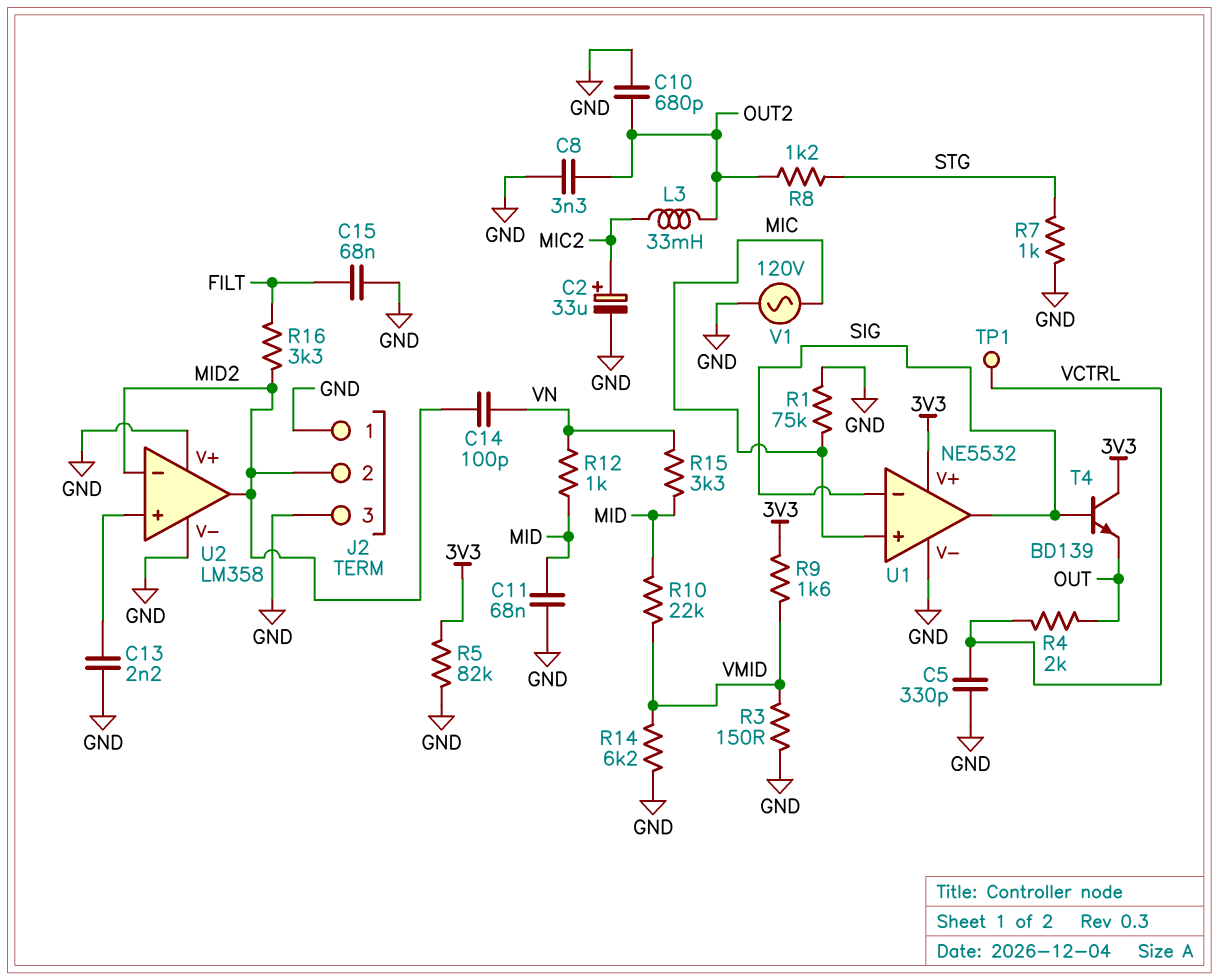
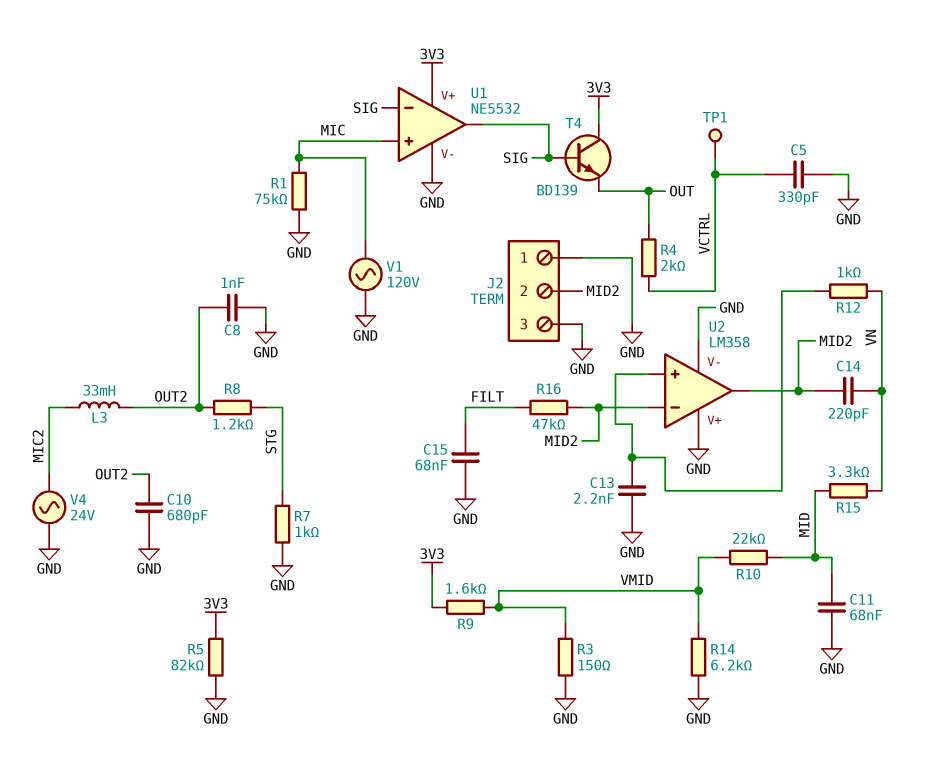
C2: 33uF (plus MIC2, minus GND) -> none
C8: 3.3nF (GND, OUT2) -> 1nF (GND, OUT2)
C14: 100pF (MID2, VN) -> 220pF (MID2, VN)
R12: 1k (MID, VN) -> 1k (U2/in+, VN)
R16: 3.3k (FILT, MID2) -> 47k (FILT, MID2)
V4: none -> AC 24V (GND, MIC2)

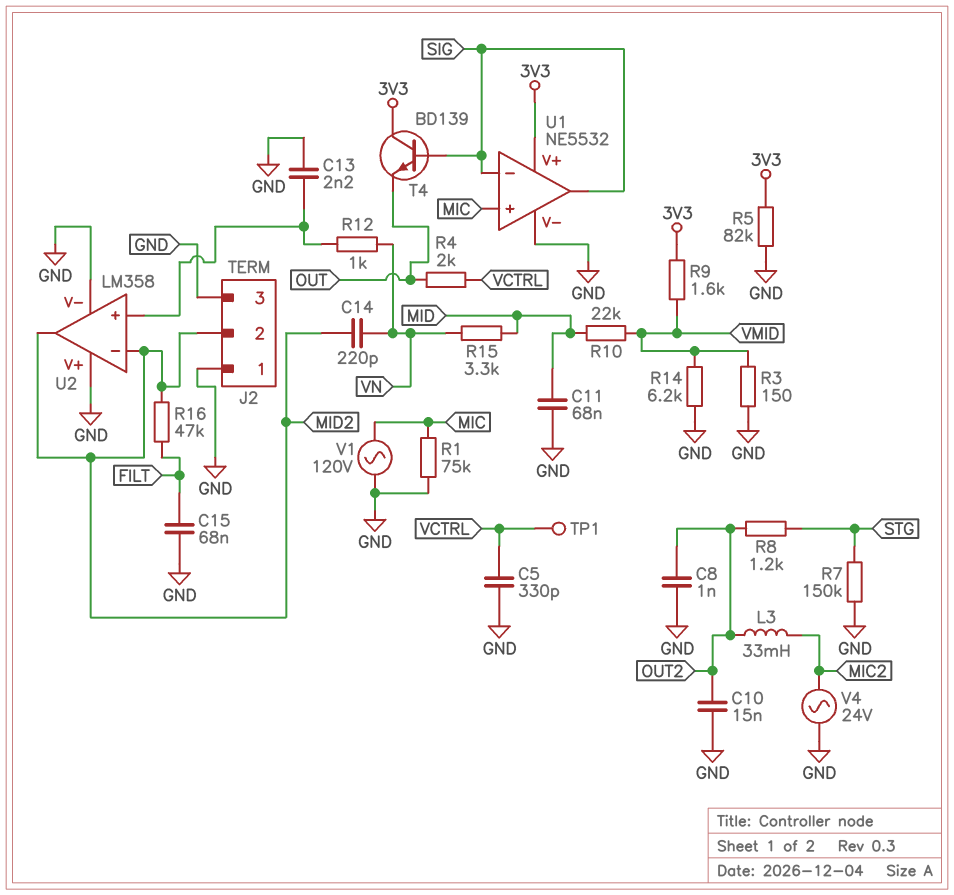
C10: 680pF (GND, OUT2) -> 15nF (GND, OUT2)
R7: 1k (GND, STG) -> 150k (GND, STG)

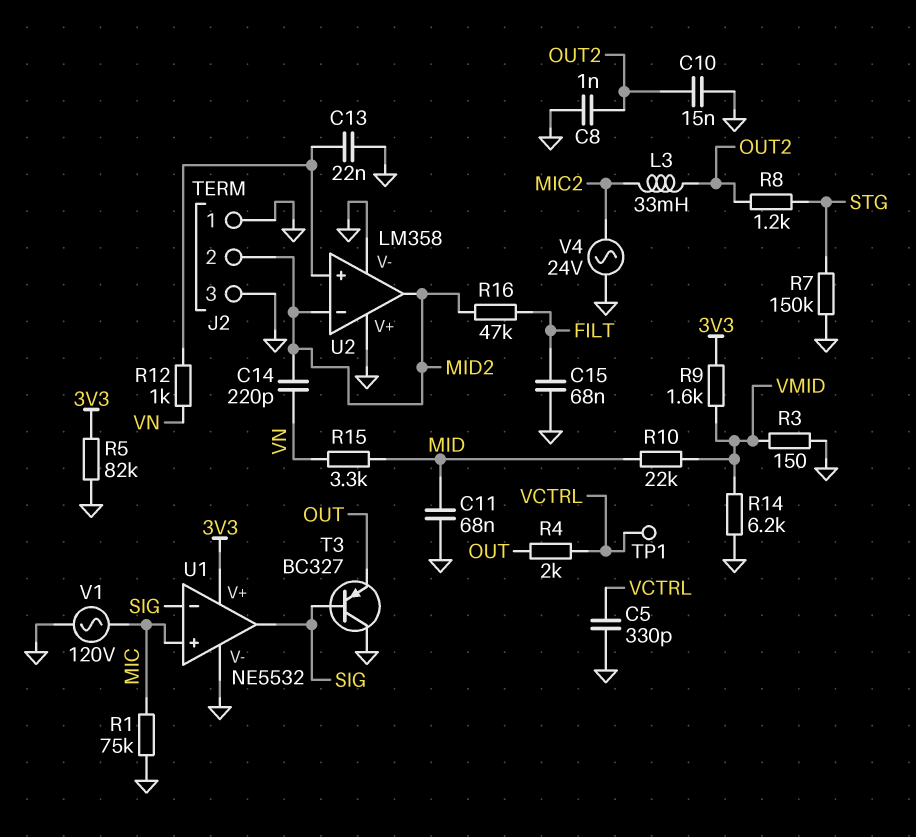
C13: 2.2nF (GND, U2/in+) -> 22nF (GND, U2/in+)
T3: none -> PNP BC327 (B SIG, C GND, E OUT)
T4: NPN BD139 (B SIG, C 3V3, E OUT) -> none

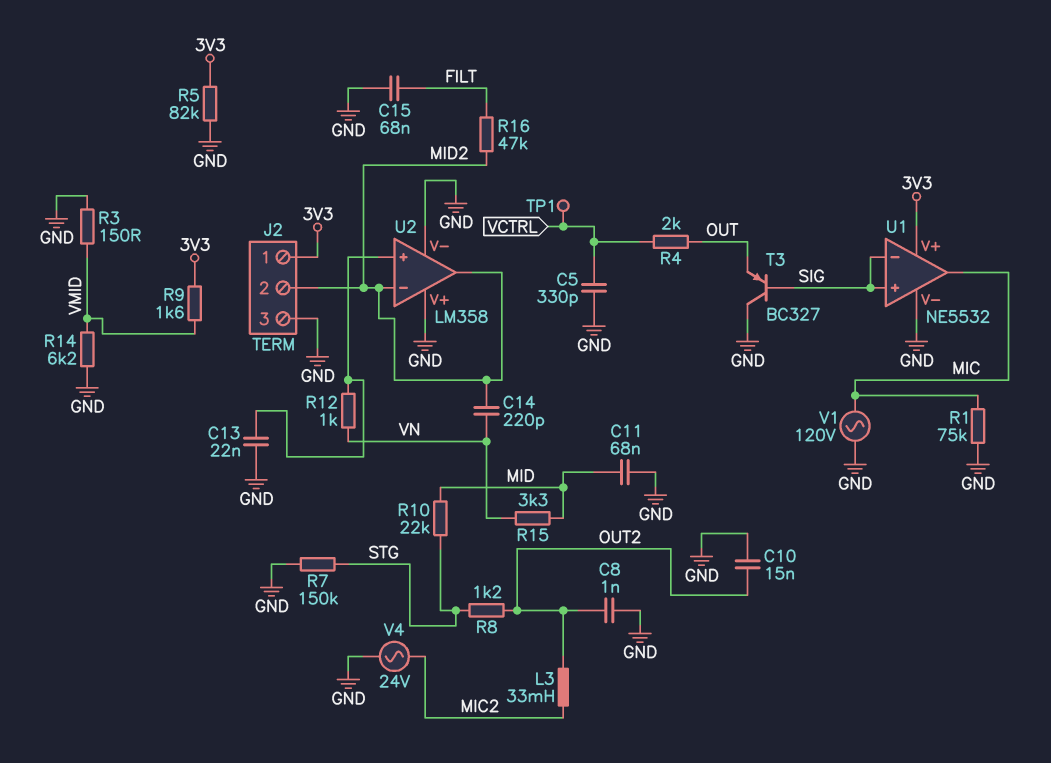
J2 pin 1: GND -> 3V3
R10: 22k (MID, VMID) -> 22k (MID, STG)
U1 pin in+: MIC -> SIG
U1 pin out: SIG -> MIC

